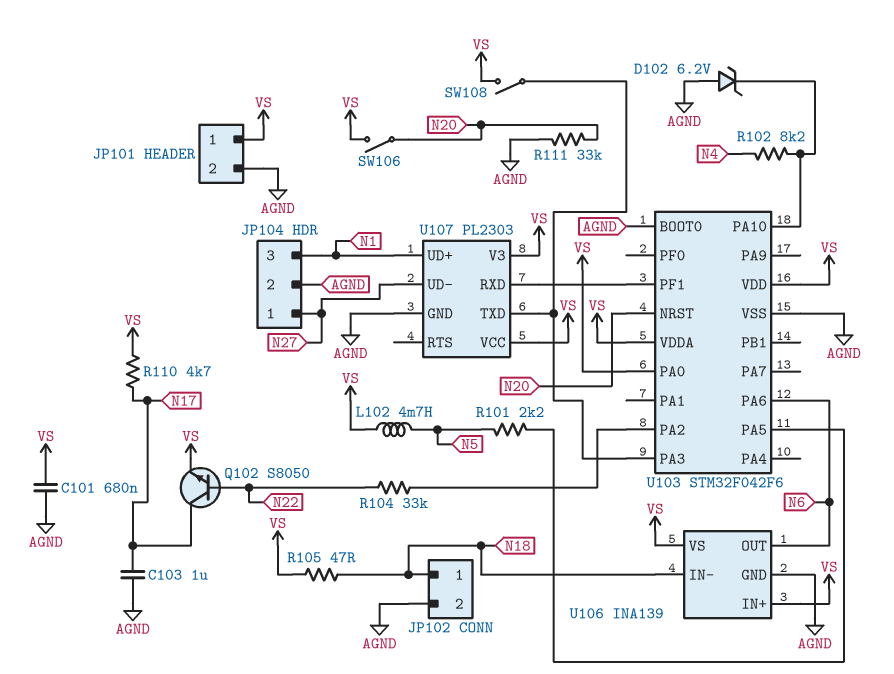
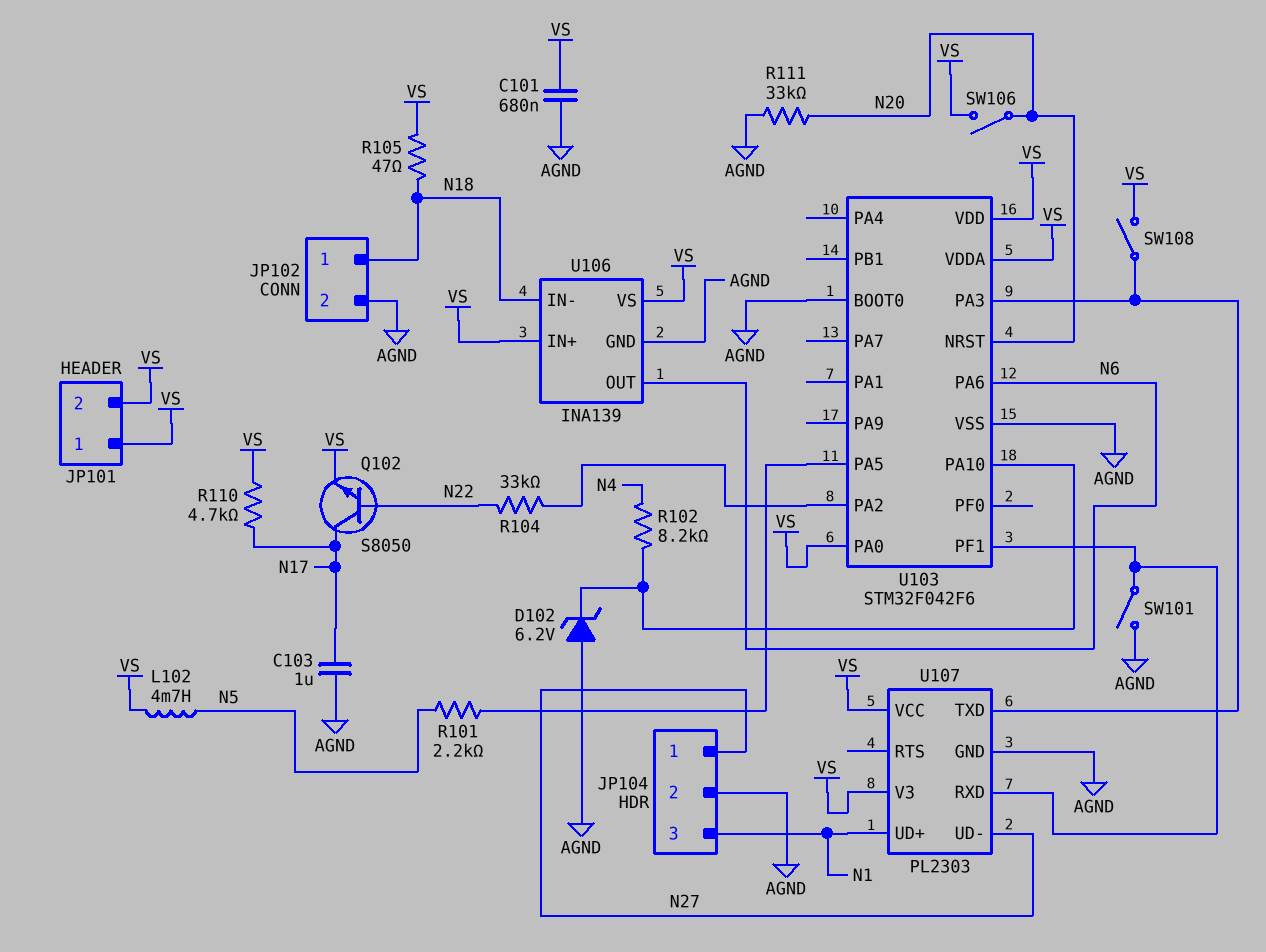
JP101 pin 2: AGND -> VS
SW101: none -> switch (AGND, U103/PF1)

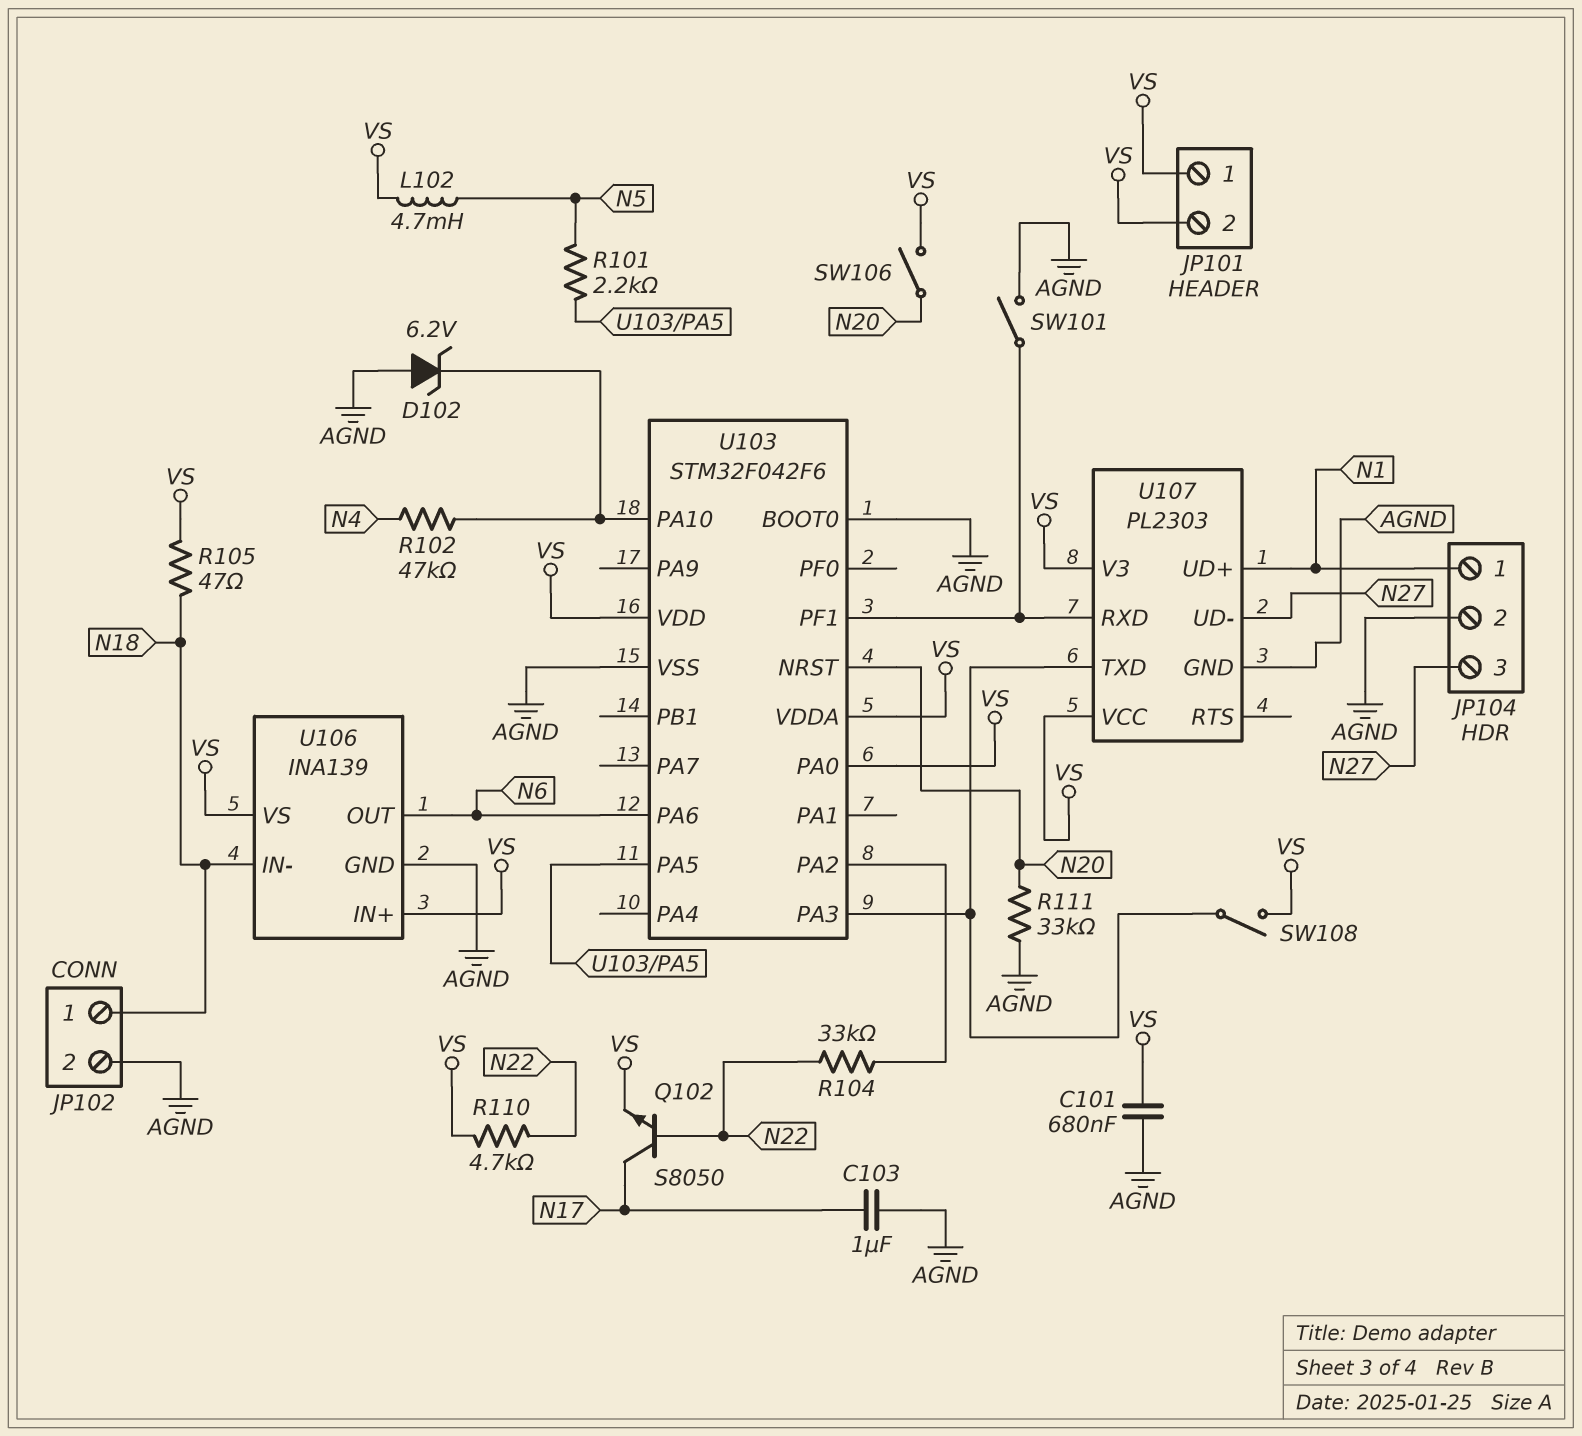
JP104 pin 1: N27 -> N1
JP104 pin 3: N1 -> N27
R102: 8.2k (N4, U103/PA10) -> 47k (N4, U103/PA10)
R110: 4.7k (N17, VS) -> 4.7k (N22, VS)

